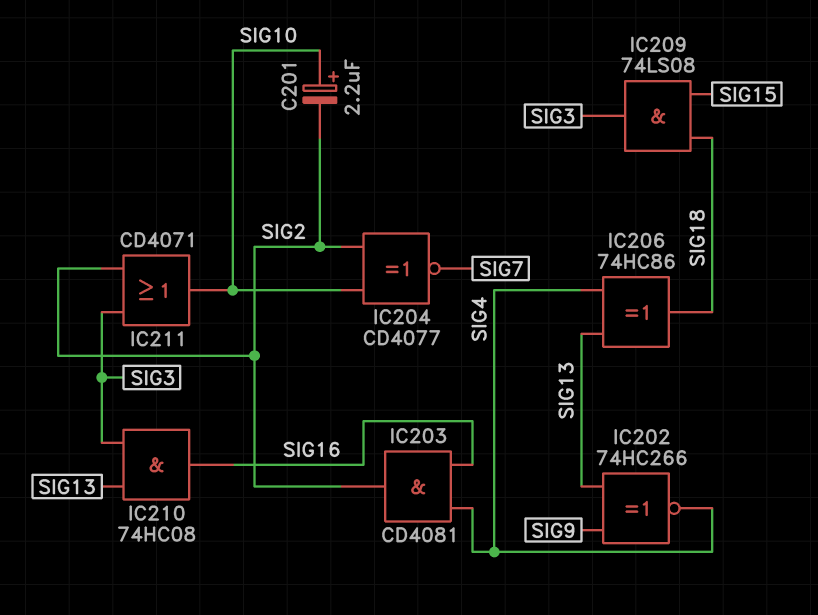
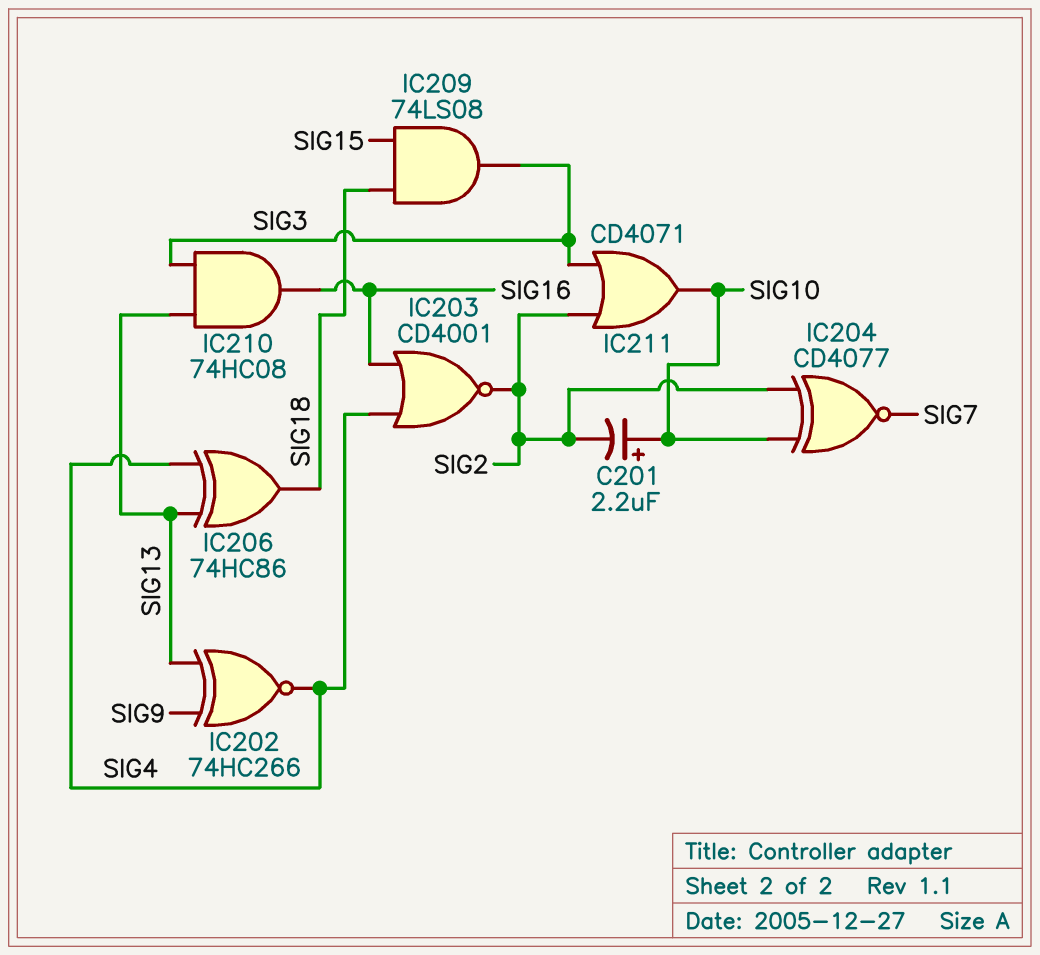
IC203: AND CD4081 (in SIG4, in SIG16, out SIG2) -> NOR CD4001 (in SIG4, in SIG16, out SIG2)

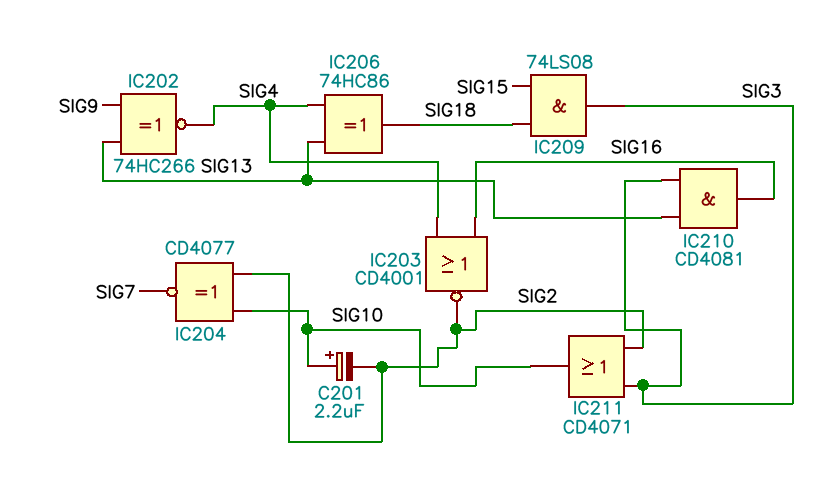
IC210: AND 74HC08 (in SIG3, in SIG13, out SIG16) -> AND CD4081 (in SIG3, in SIG13, out SIG16)

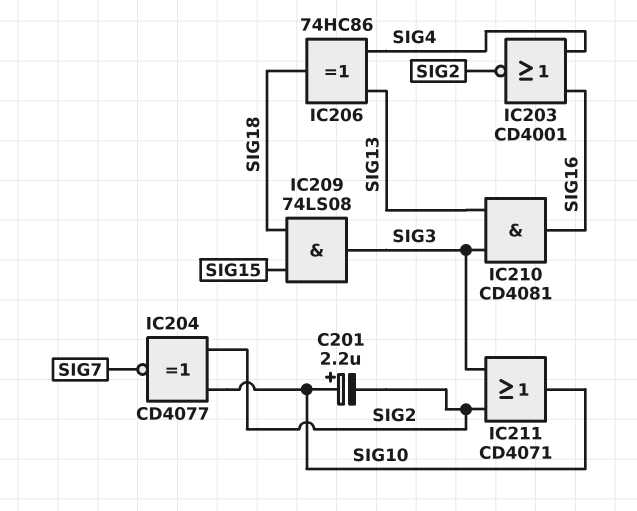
IC202: XNOR 74HC266 (in SIG9, in SIG13, out SIG4) -> none

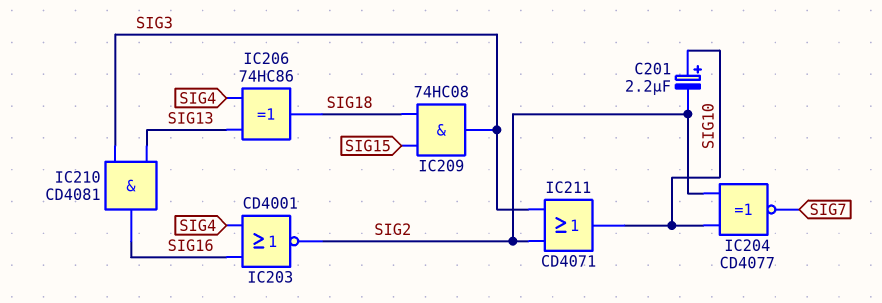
IC209: AND 74LS08 (in SIG15, in SIG18, out SIG3) -> AND 74HC08 (in SIG15, in SIG18, out SIG3)

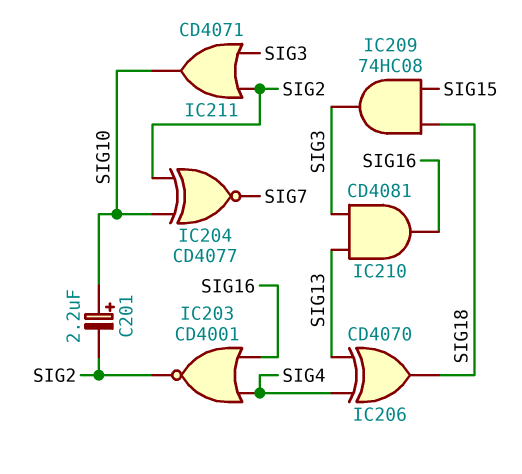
IC206: XOR 74HC86 (in SIG4, in SIG13, out SIG18) -> XOR CD4070 (in SIG4, in SIG13, out SIG18)

